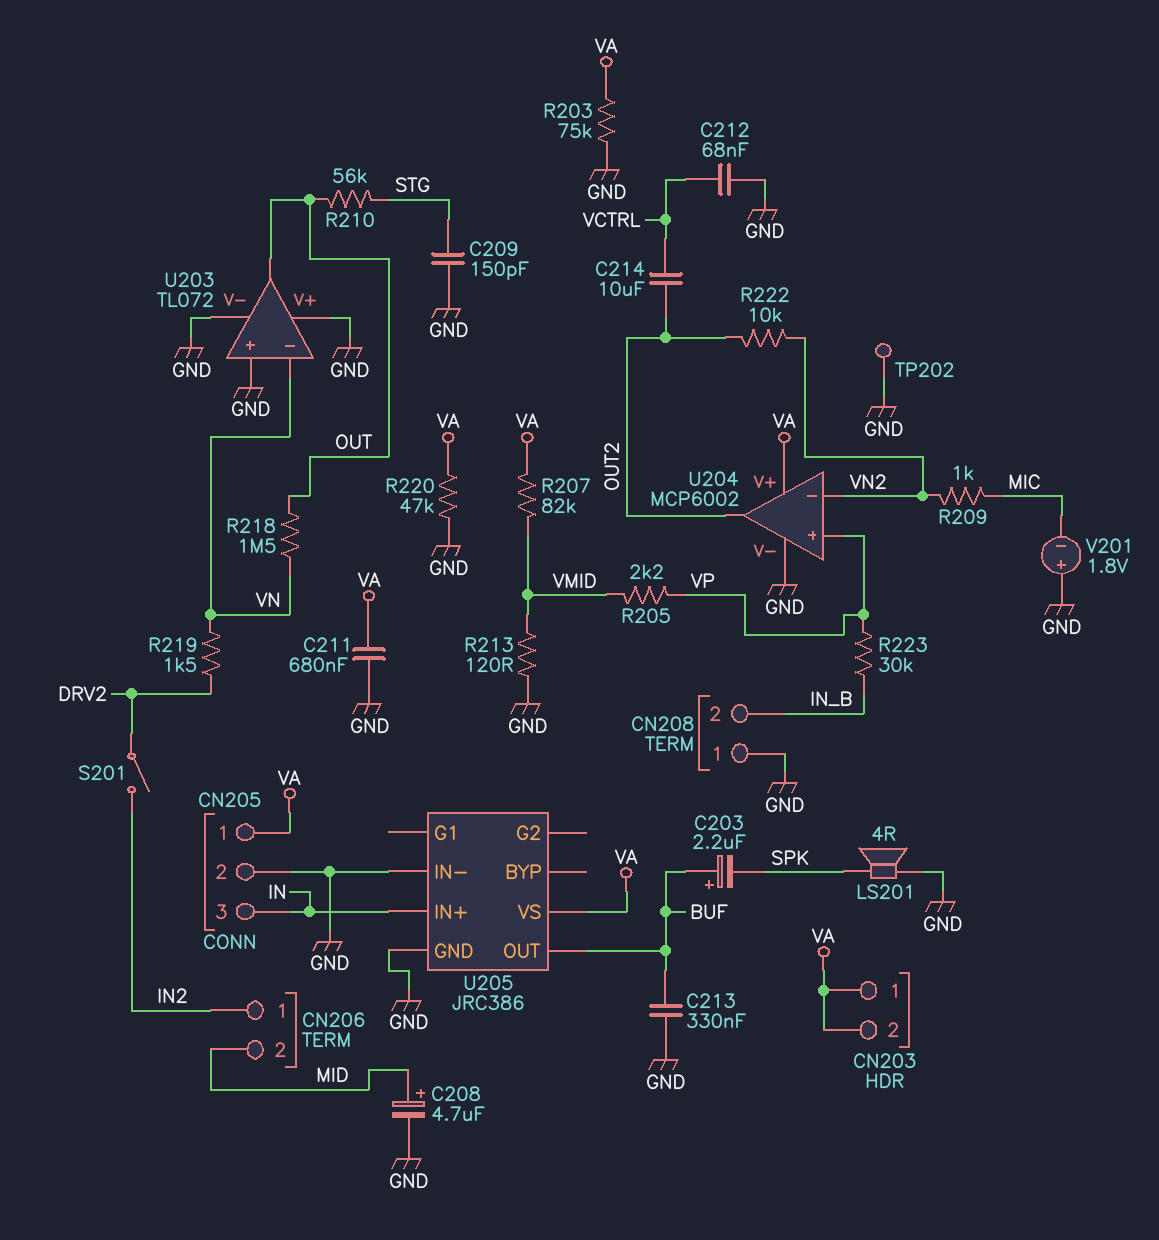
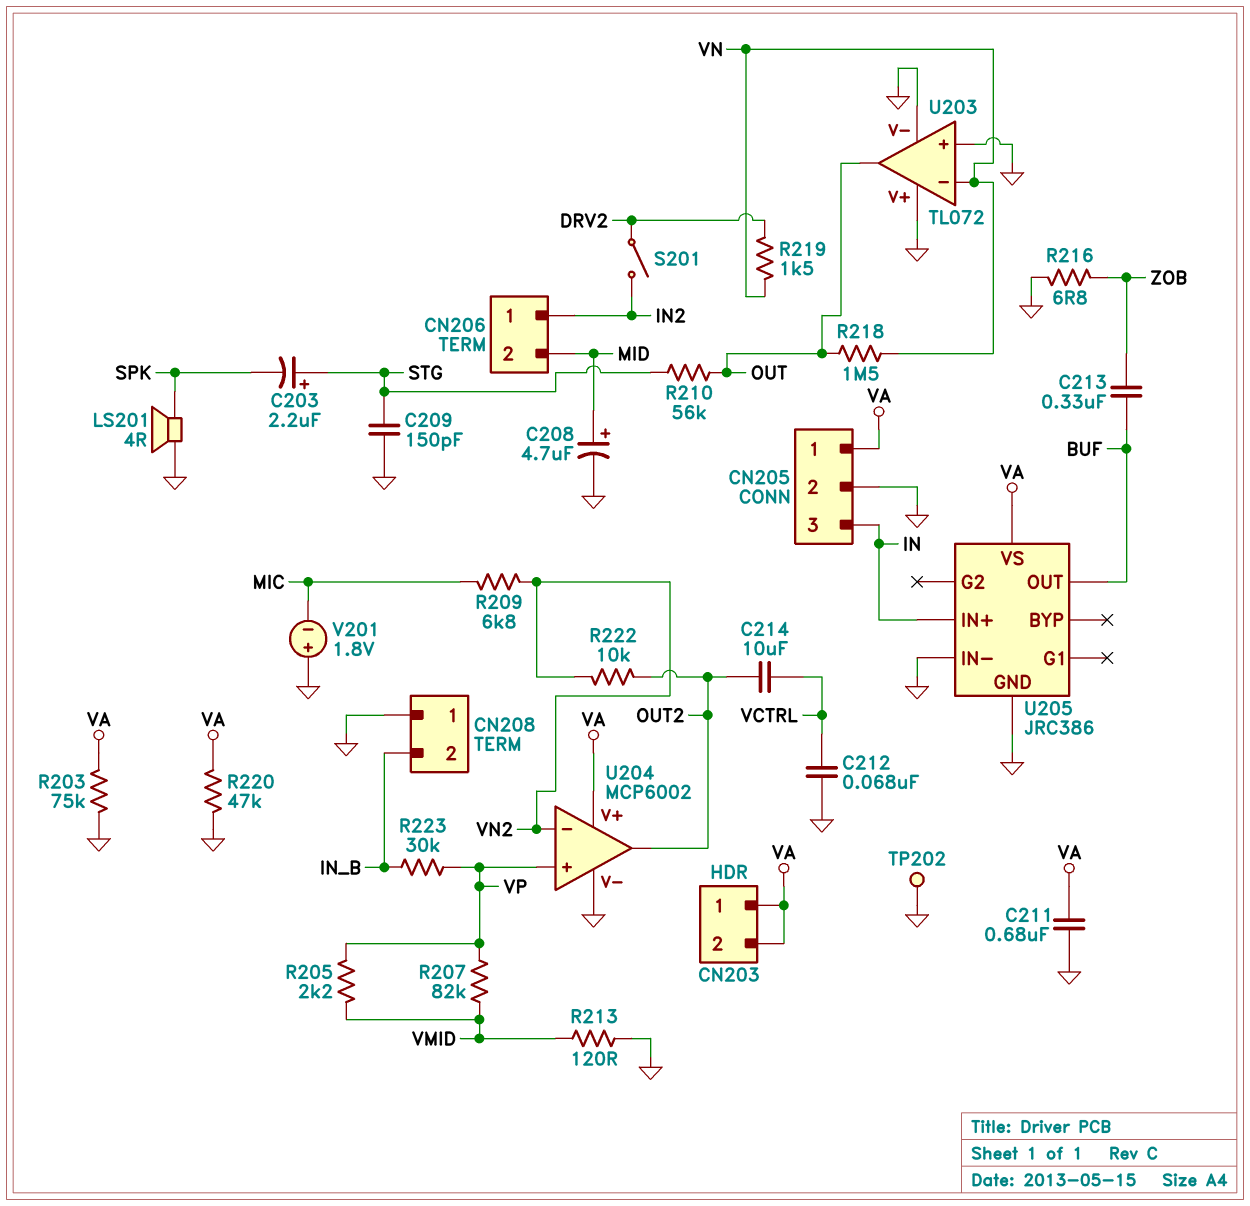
C203: 2.2uF (plus BUF, minus SPK) -> 2.2uF (plus STG, minus SPK)
C213: 330nF (BUF, GND) -> 330nF (BUF, ZOB)
R207: 82k (VA, VMID) -> 82k (VMID, VP)
R209: 1k (MIC, VN2) -> 6.8k (MIC, VN2)
R216: none -> 6.8 (GND, ZOB)

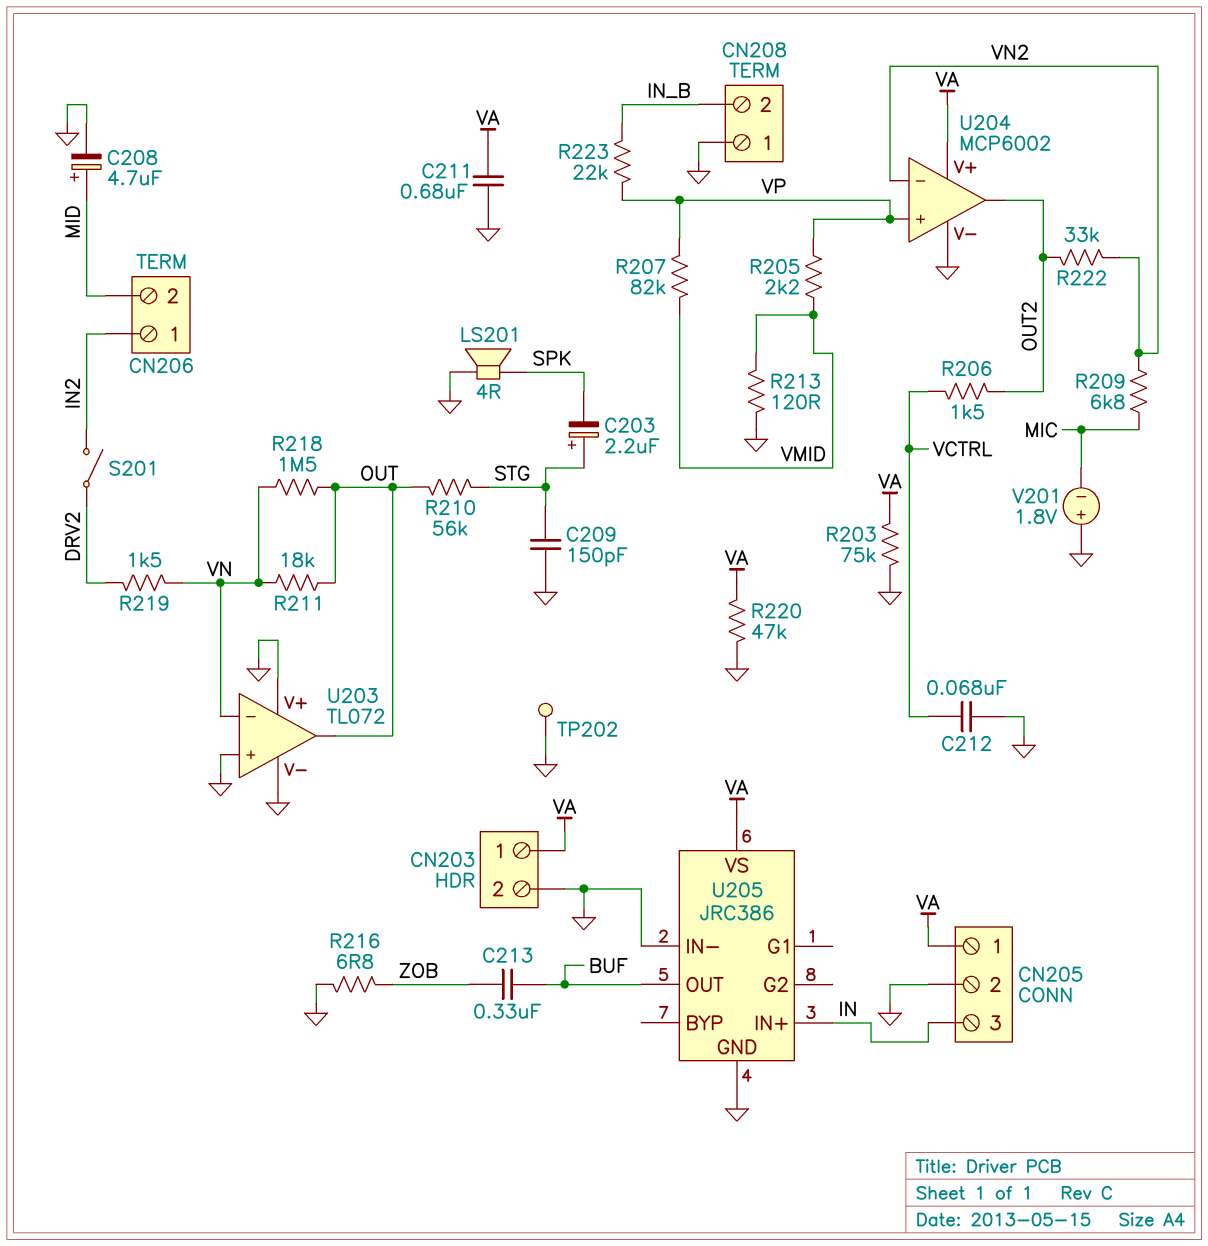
C214: 10uF (OUT2, VCTRL) -> none
CN203 pin 2: VA -> GND
R206: none -> 1.5k (OUT2, VCTRL)
R211: none -> 18k (OUT, VN)
R222: 10k (OUT2, VN2) -> 33k (OUT2, VN2)
R223: 30k (IN_B, VP) -> 22k (IN_B, VP)

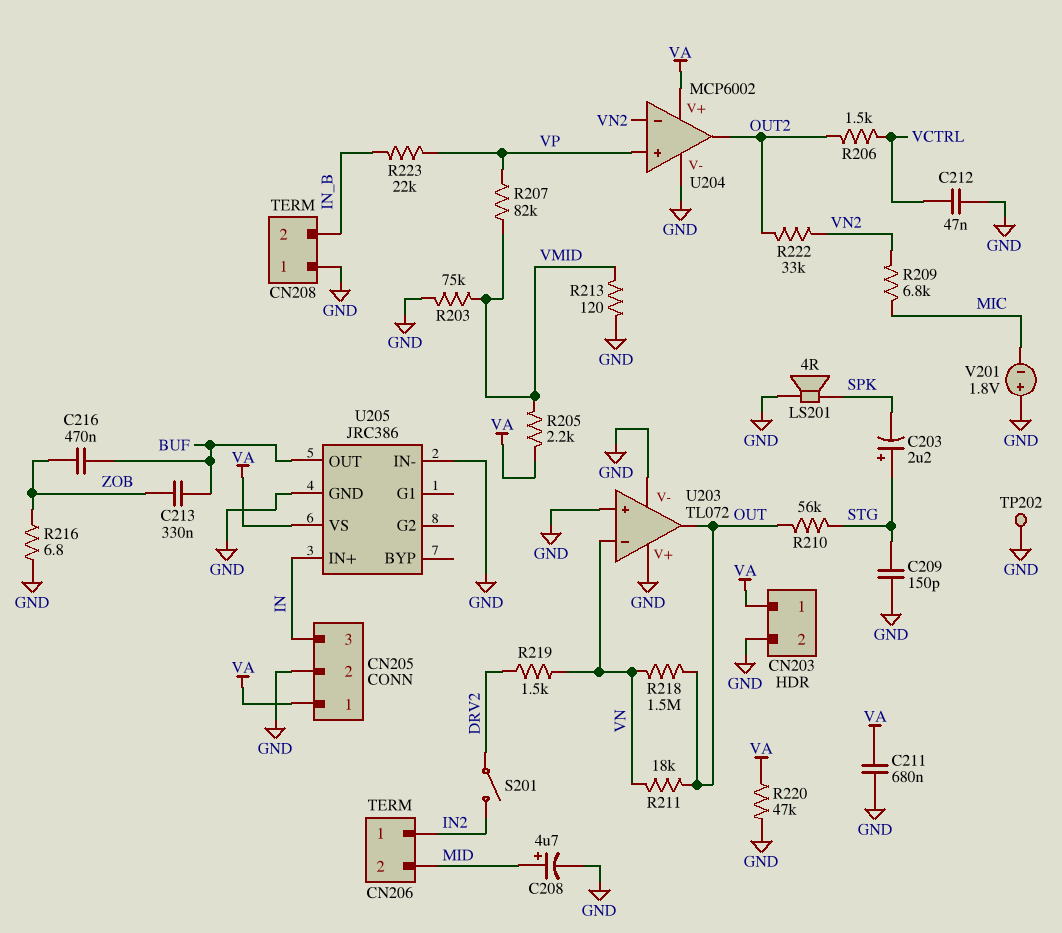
C212: 68nF (GND, VCTRL) -> 47nF (GND, VCTRL)
C216: none -> 470nF (BUF, ZOB)
R203: 75k (GND, VA) -> 75k (GND, VMID)
R205: 2.2k (VMID, VP) -> 2.2k (VA, VMID)

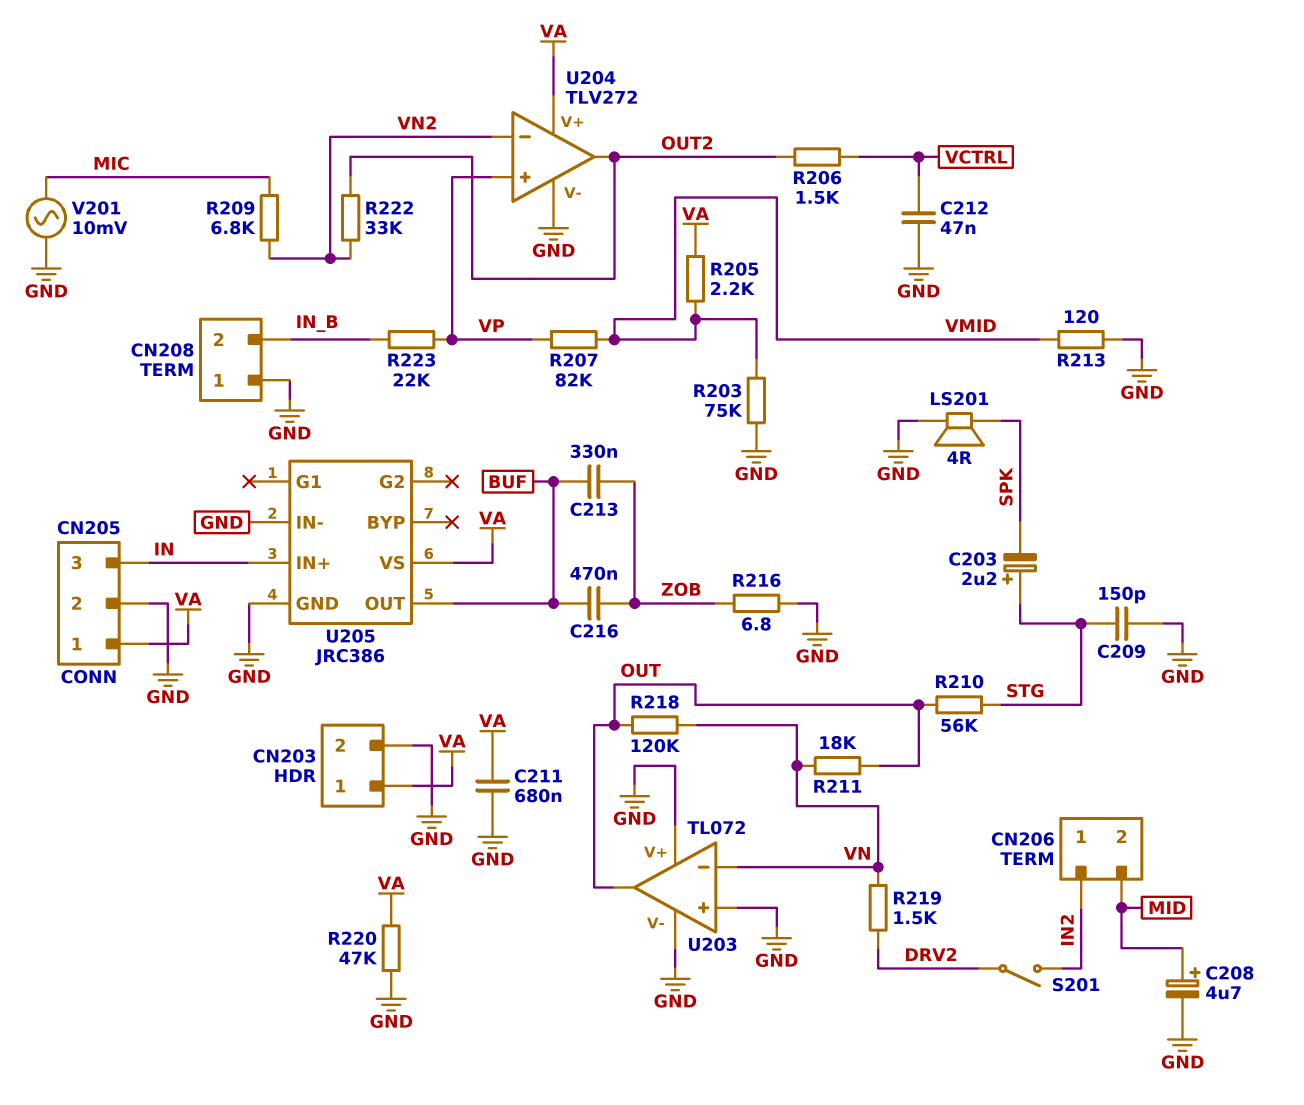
R218: 1.5M (OUT, VN) -> 120k (OUT, VN)
TP202: test point (GND) -> none
U204: MCP6002 -> TLV272
V201: 1.8V (plus GND, minus MIC) -> AC 10mV (GND, MIC)

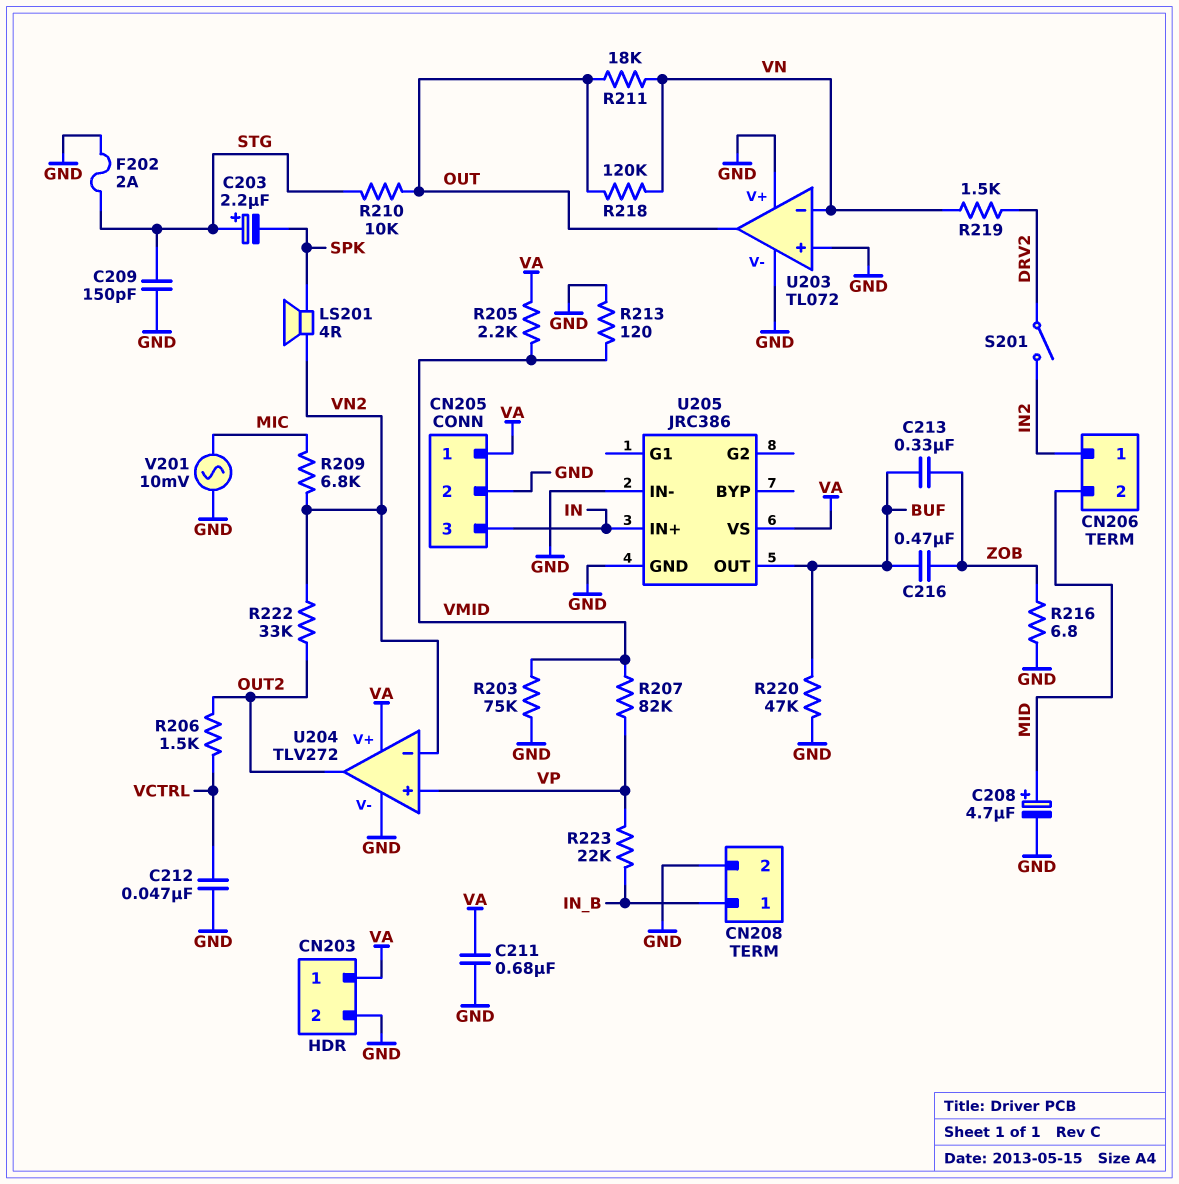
CN208 pin 1: GND -> IN_B
CN208 pin 2: IN_B -> GND
F202: none -> 2A (GND, STG)
LS201: speaker 4R (GND, SPK) -> speaker 4R (SPK, VN2)
R210: 56k (OUT, STG) -> 10k (OUT, STG)
R220: 47k (GND, VA) -> 47k (BUF, GND)

